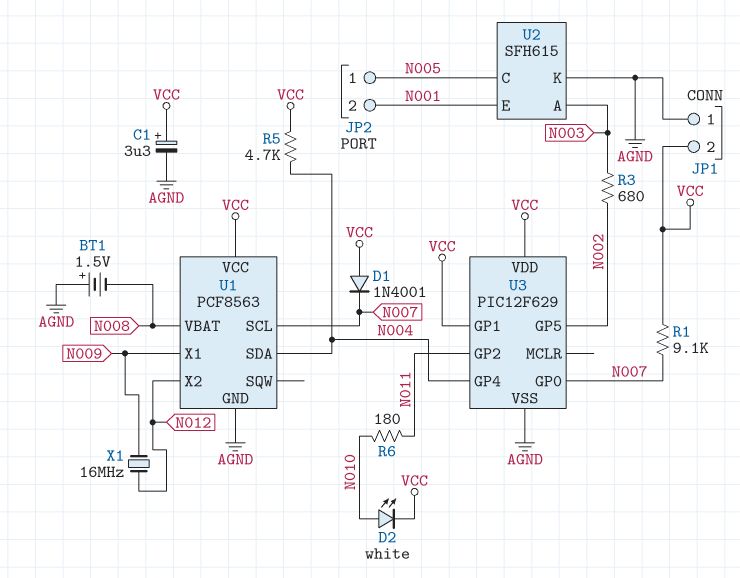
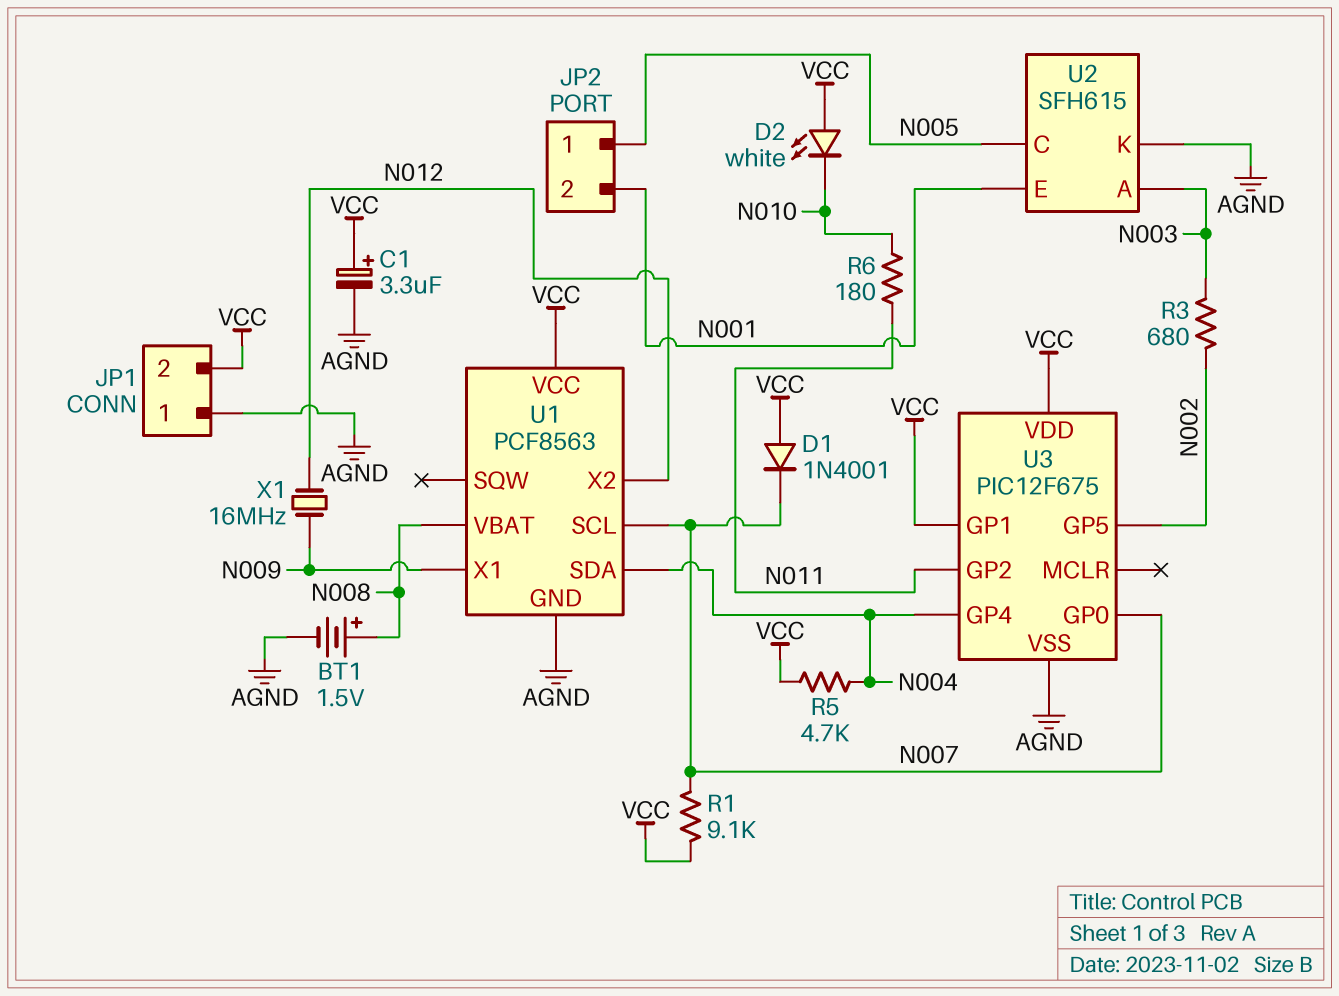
BT1: 1.5V (plus AGND, minus N008) -> 1.5V (plus N008, minus AGND)
D2: LED white (A N010, K VCC) -> LED white (A VCC, K N010)
U3: PIC12F629 -> PIC12F675

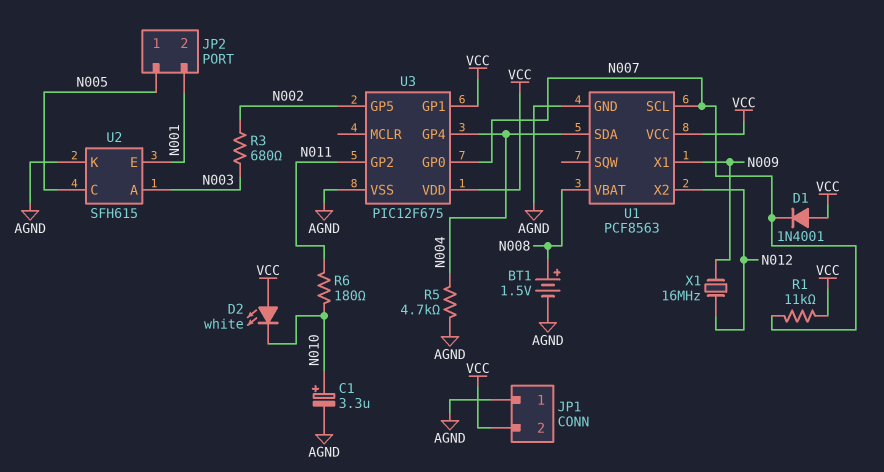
C1: 3.3uF (plus VCC, minus AGND) -> 3.3uF (plus N010, minus AGND)
R1: 9.1k (N007, VCC) -> 11k (N007, VCC)
R5: 4.7k (N004, VCC) -> 4.7k (AGND, N004)

